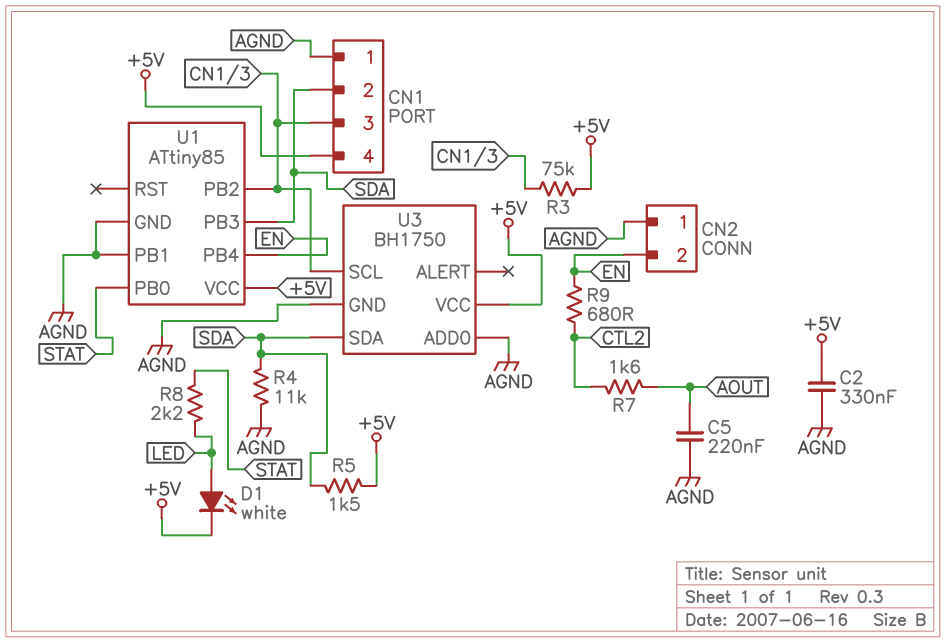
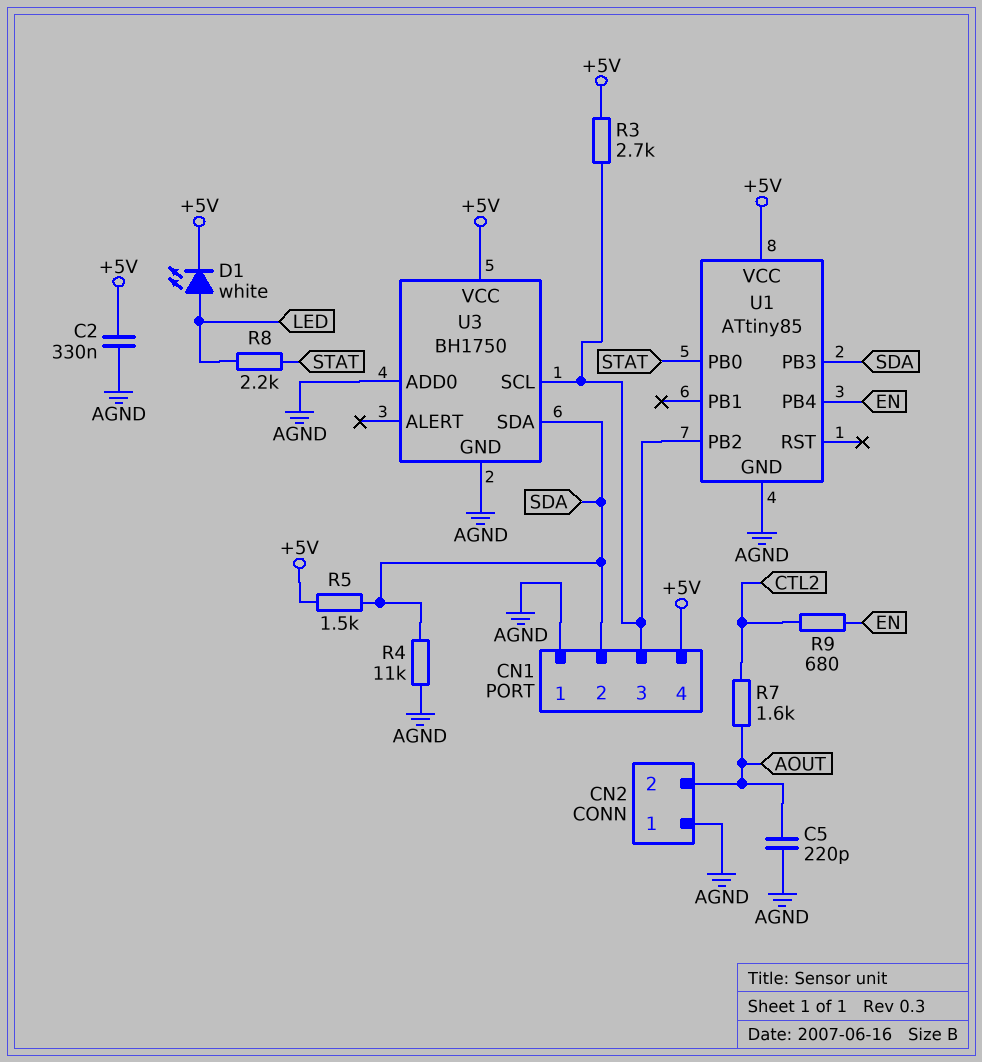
C5: 220nF (AGND, AOUT) -> 220pF (AGND, AOUT)
CN2 pin 2: EN -> AOUT
R3: 75k (+5V, CN1/3) -> 2.7k (+5V, CN1/3)
U1 pin PB1: AGND -> none

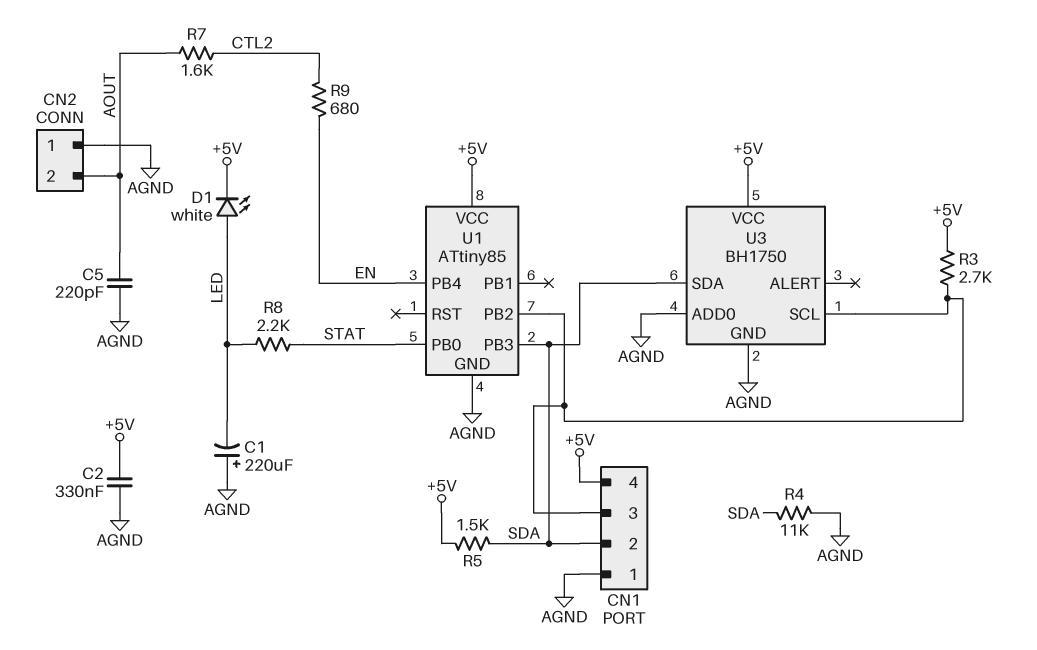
C1: none -> 220uF (plus AGND, minus LED)

